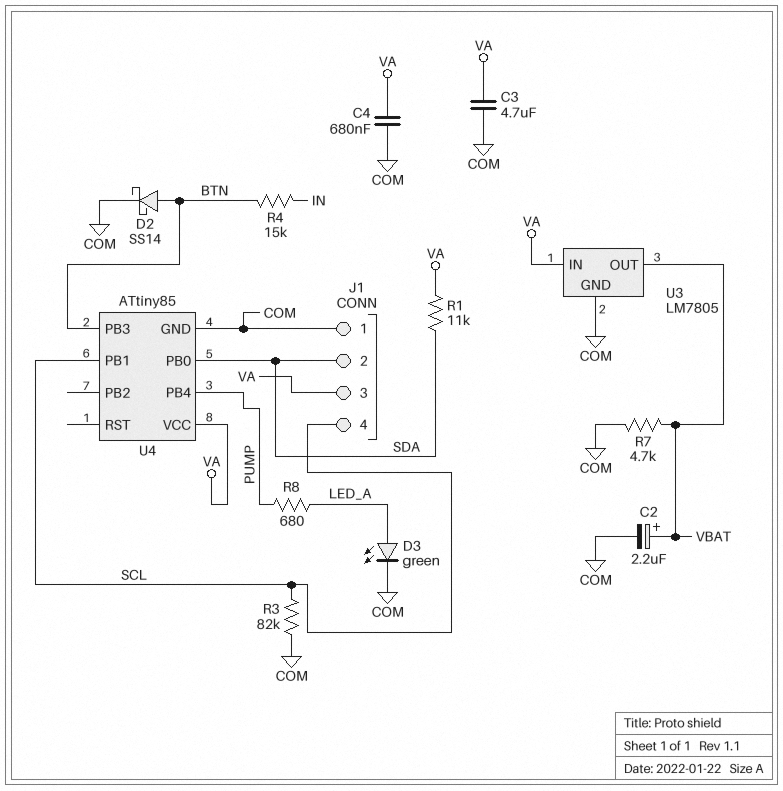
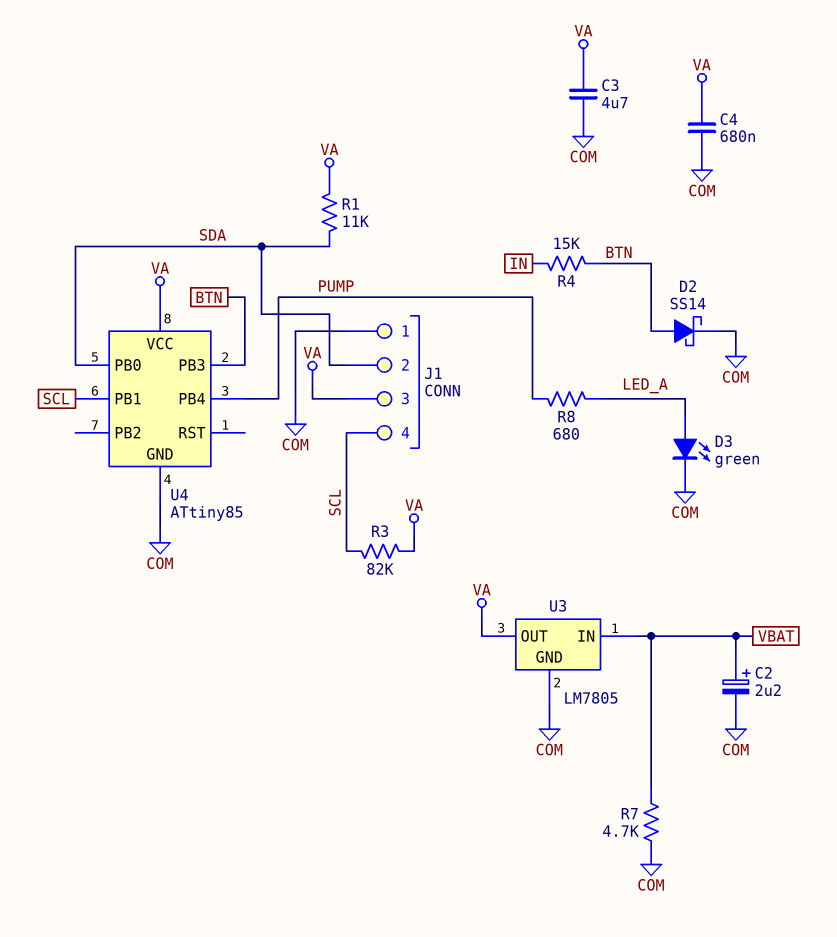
R3: 82k (COM, SCL) -> 82k (SCL, VA)
U3 pin IN: VA -> VBAT
U3 pin OUT: VBAT -> VA

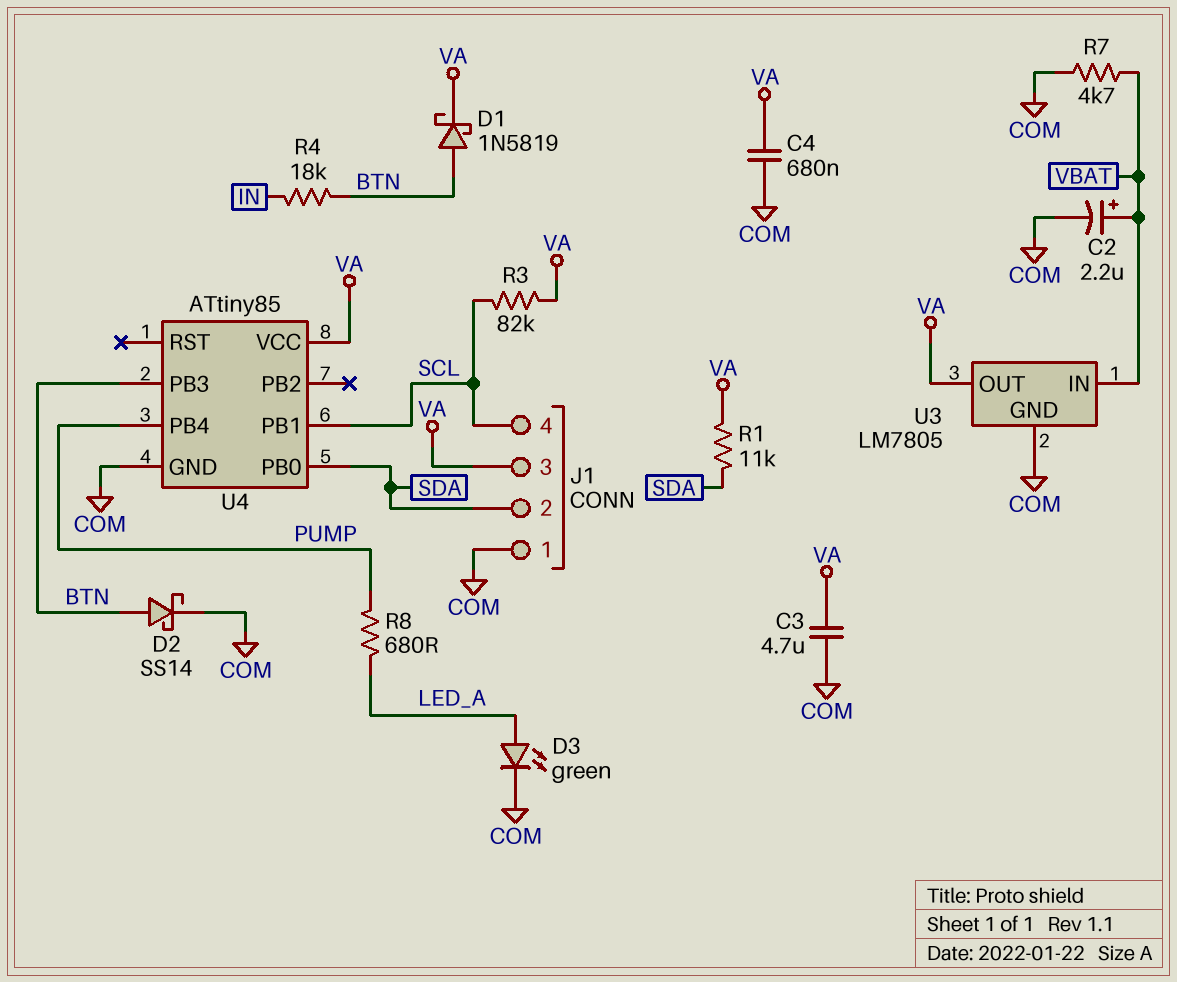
D1: none -> schottky 1N5819 (A BTN, K VA)
R4: 15k (BTN, IN) -> 18k (BTN, IN)

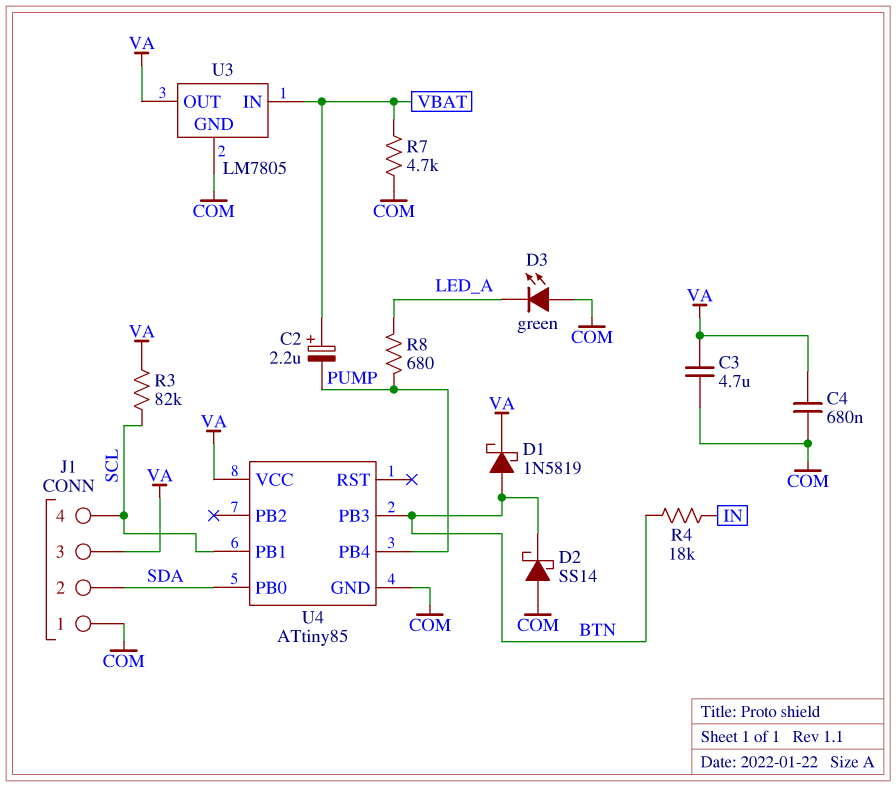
C2: 2.2uF (plus VBAT, minus COM) -> 2.2uF (plus VBAT, minus PUMP)
D2: schottky SS14 (A BTN, K COM) -> schottky SS14 (A COM, K BTN)
D3: LED green (A LED_A, K COM) -> LED green (A COM, K LED_A)
R1: 11k (SDA, VA) -> none

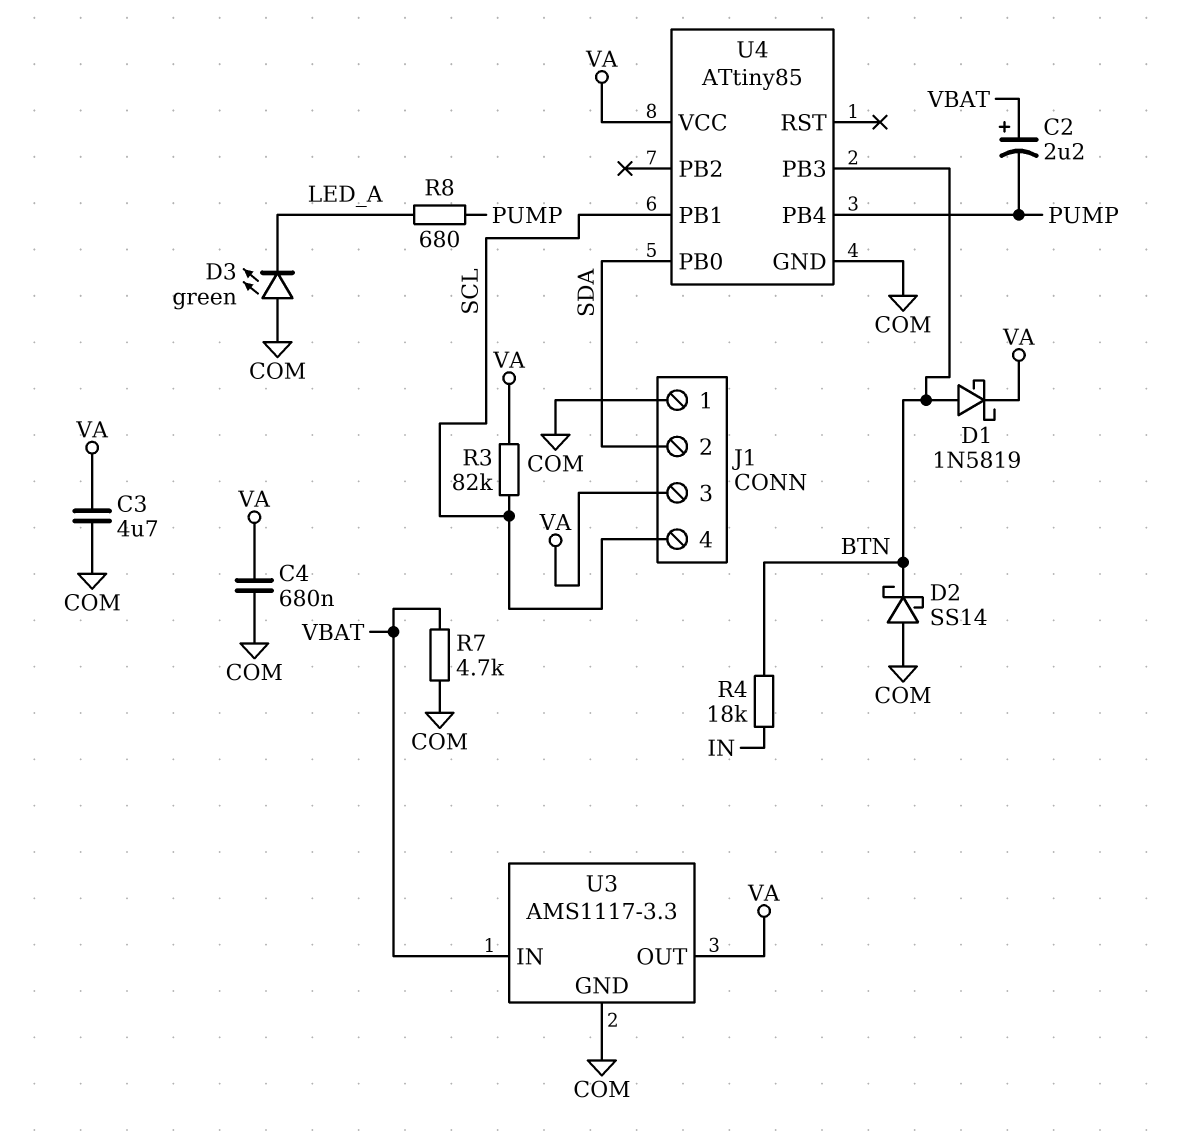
U3: LM7805 -> AMS1117-3.3

